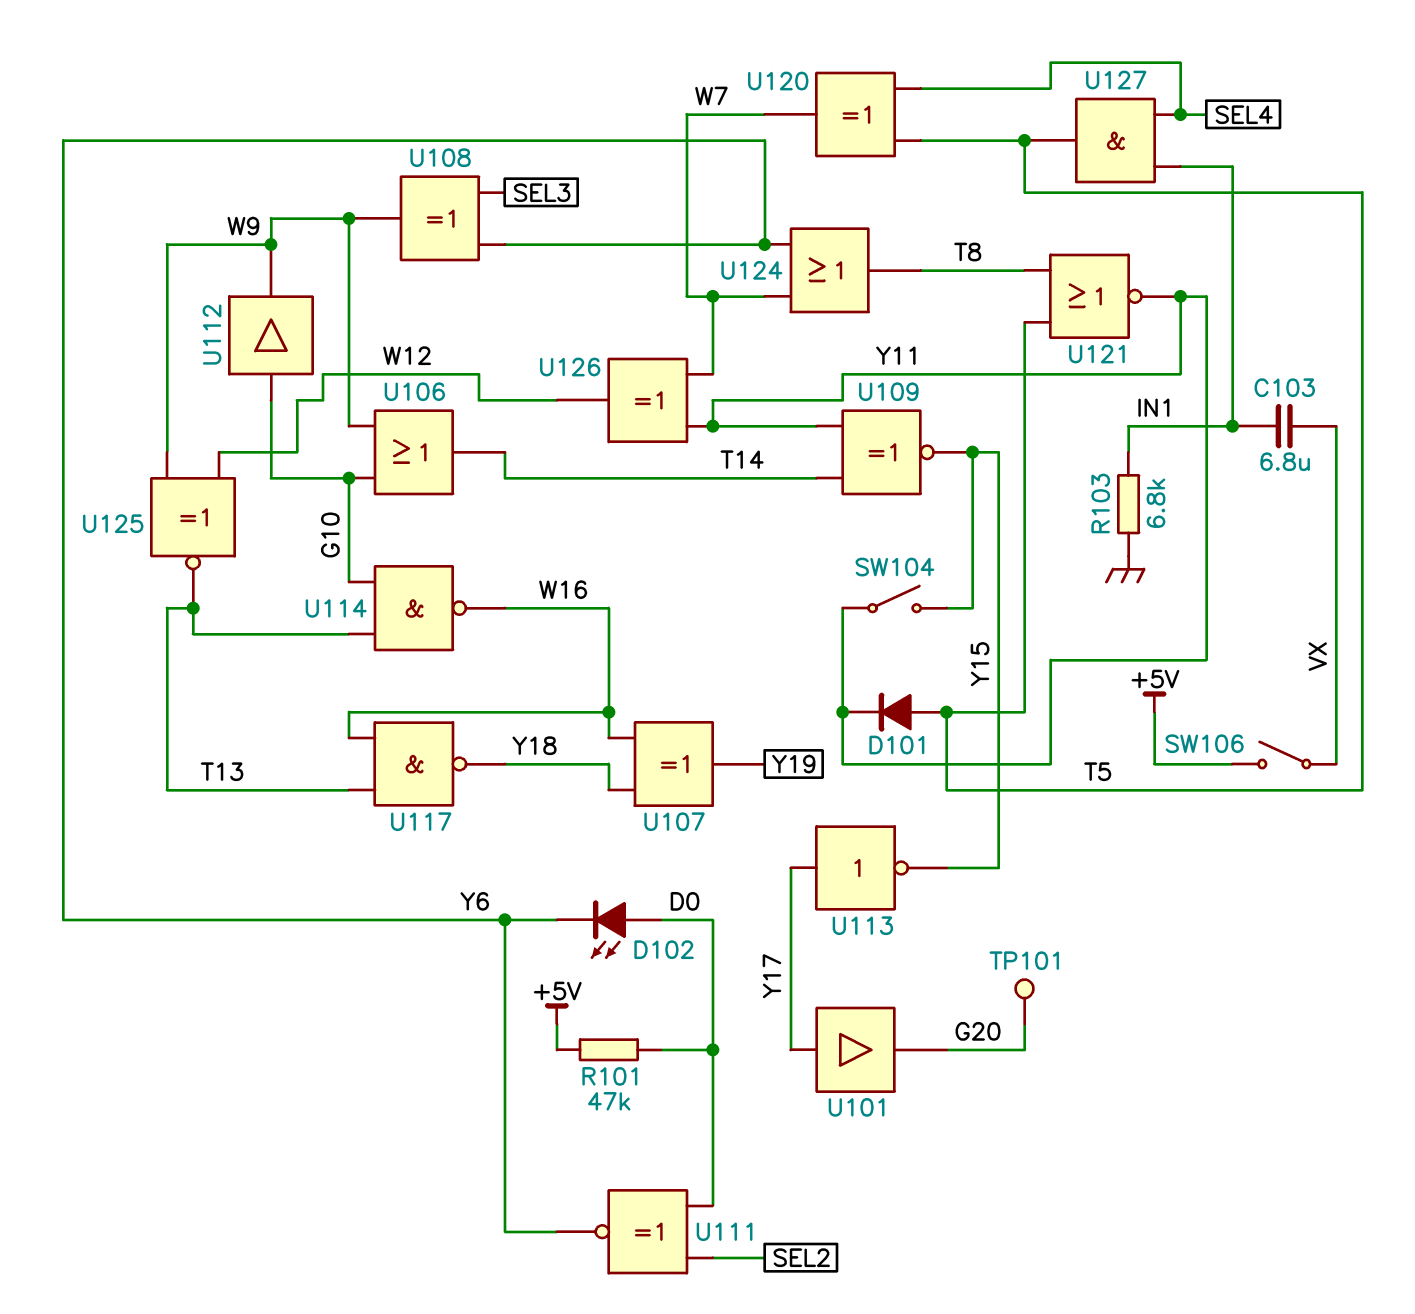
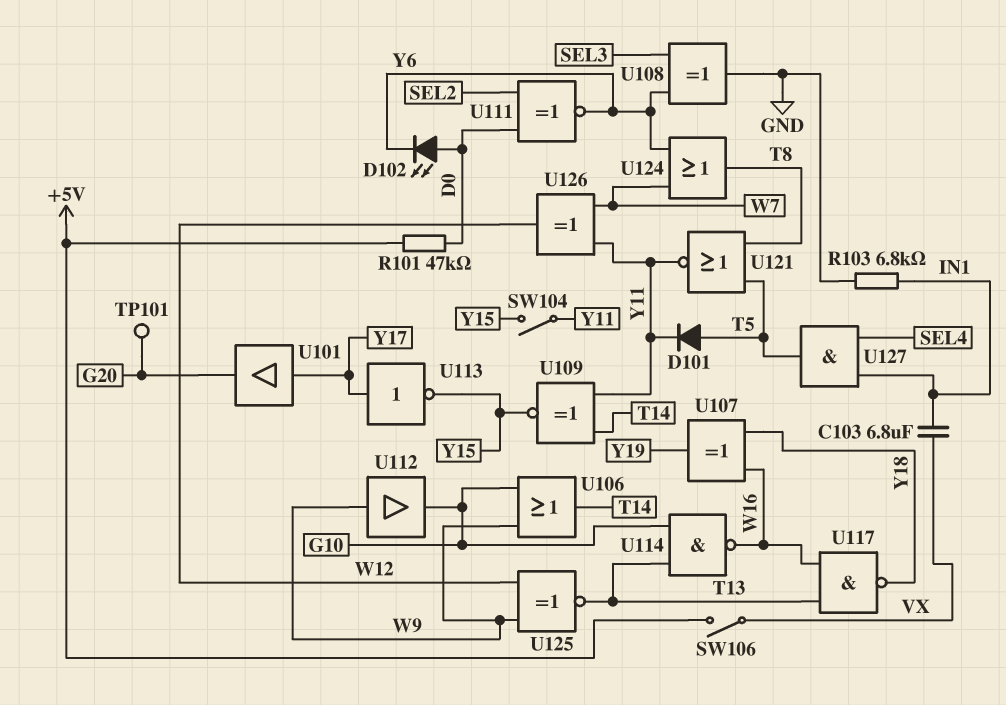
U108: XOR (in SEL3, in Y6, out W9) -> XOR (in SEL3, in Y6, out GND)
U112: buffer (in G10, out W9) -> buffer (in W9, out G10)
U120: XOR (in SEL4, in T5, out W7) -> none

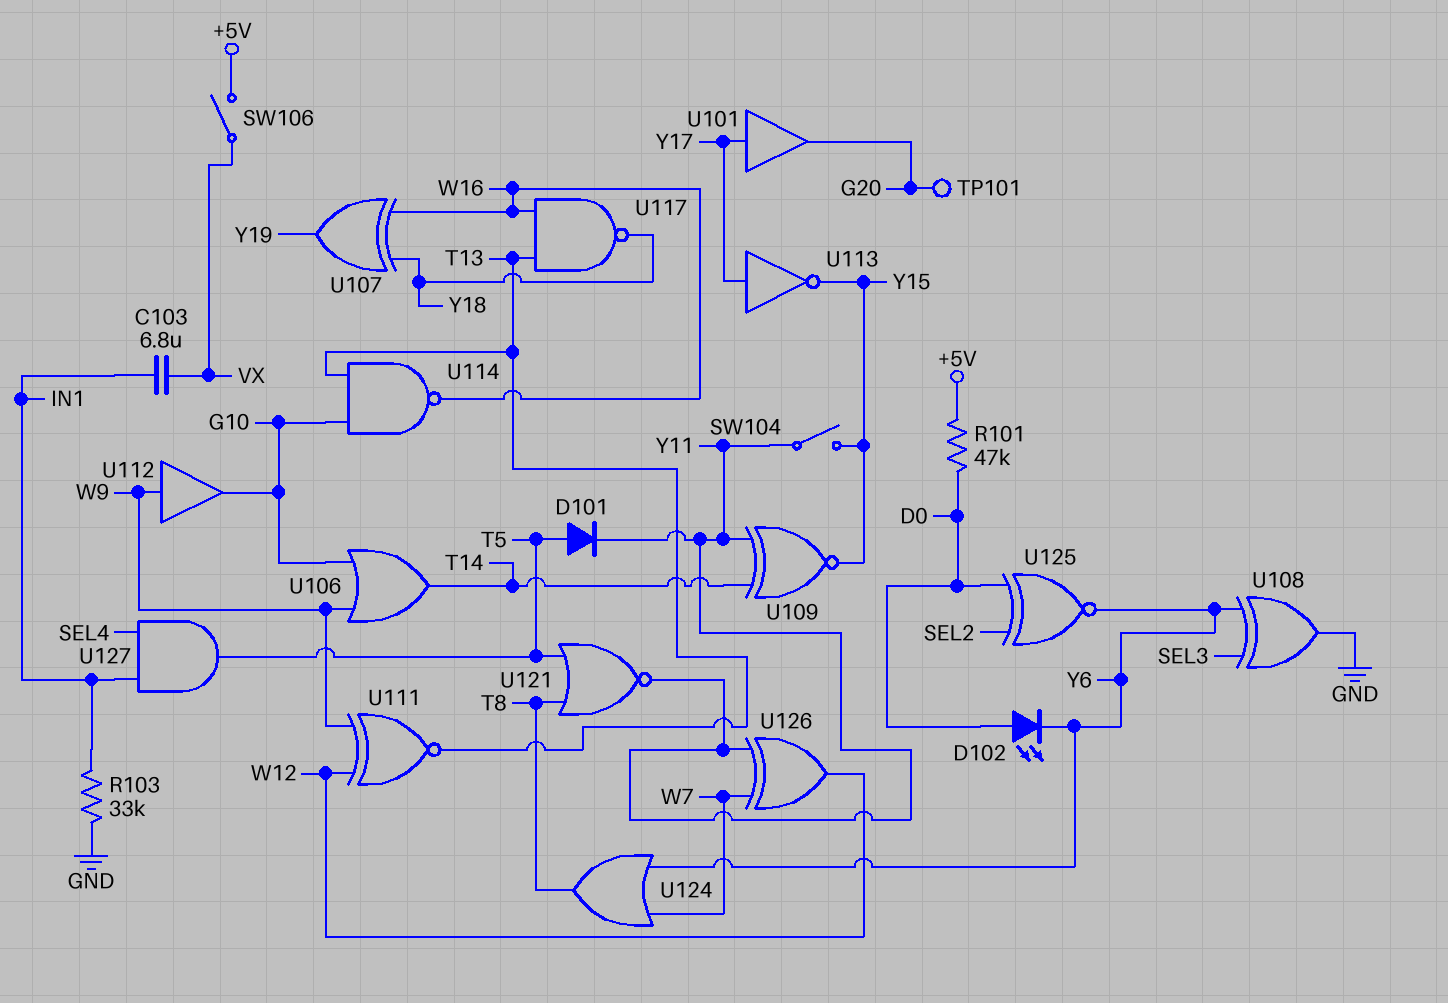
R103: 6.8k (GND, IN1) -> 33k (GND, IN1)
U111: XNOR (in D0, in SEL2, out Y6) -> XNOR (in W9, in W12, out T13)
U125: XNOR (in W9, in W12, out T13) -> XNOR (in D0, in SEL2, out Y6)

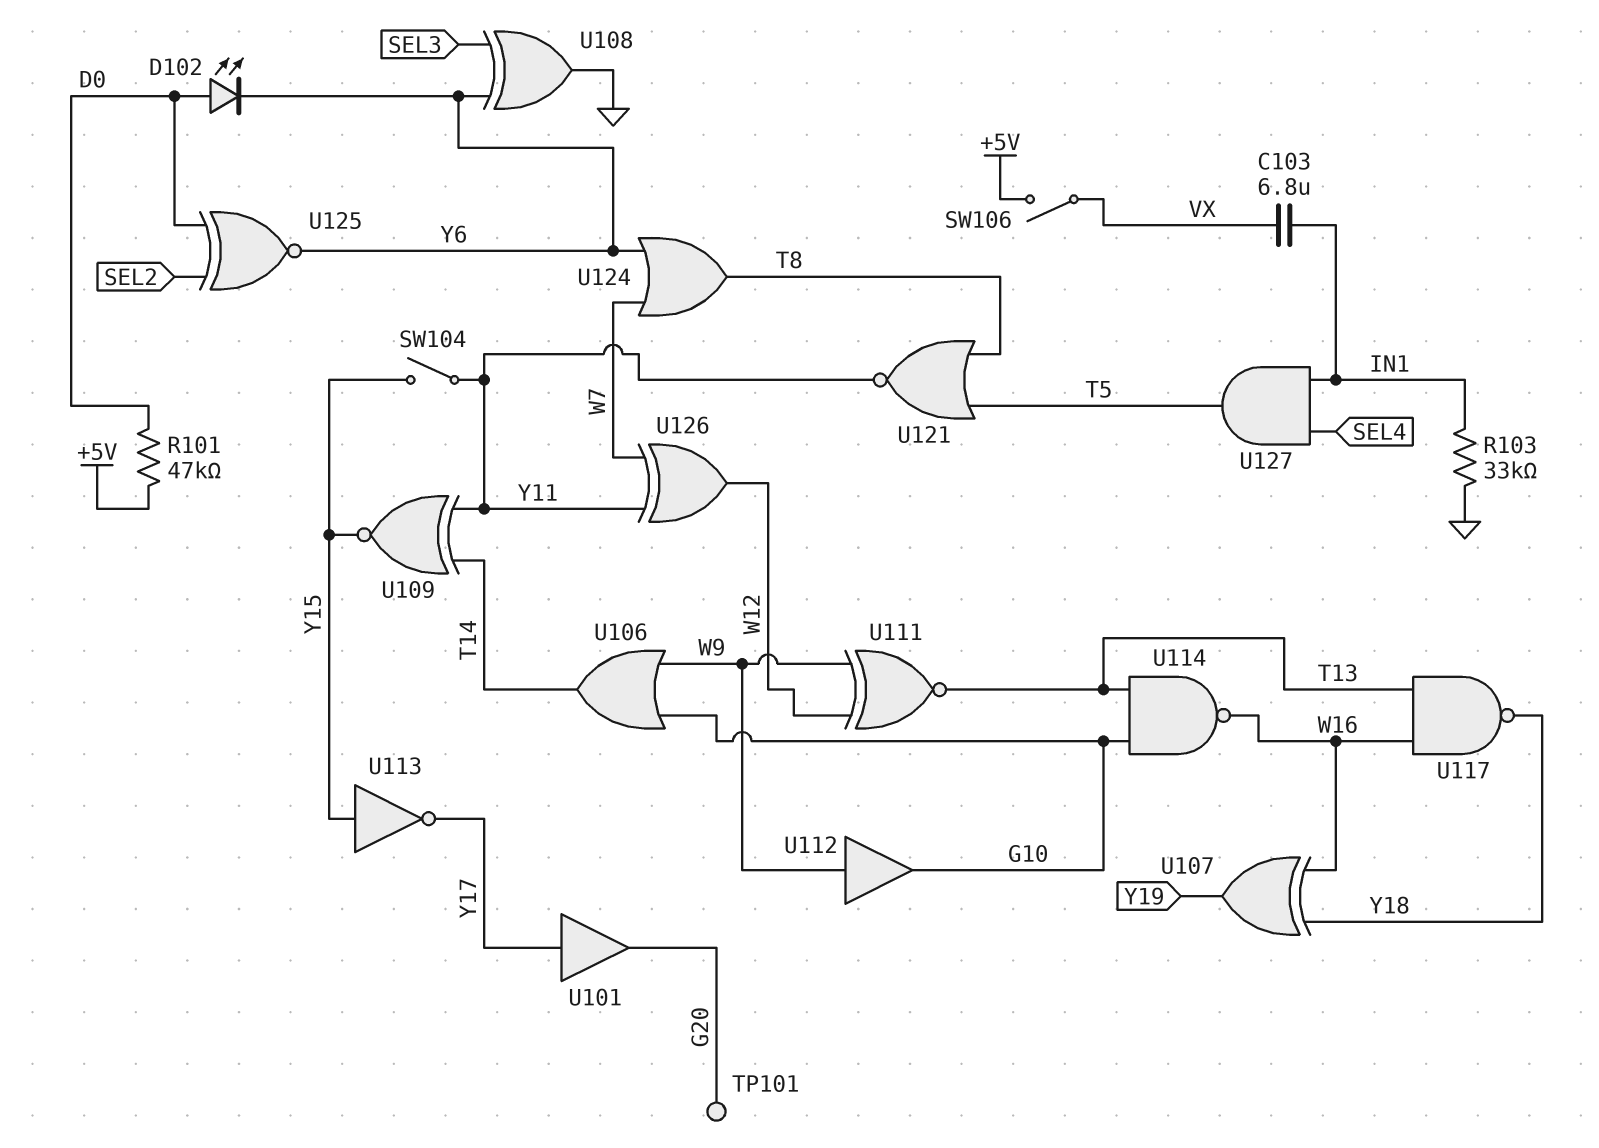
D101: diode (A T5, K Y11) -> none
U113: NOT (in Y17, out Y15) -> NOT (in Y15, out Y17)

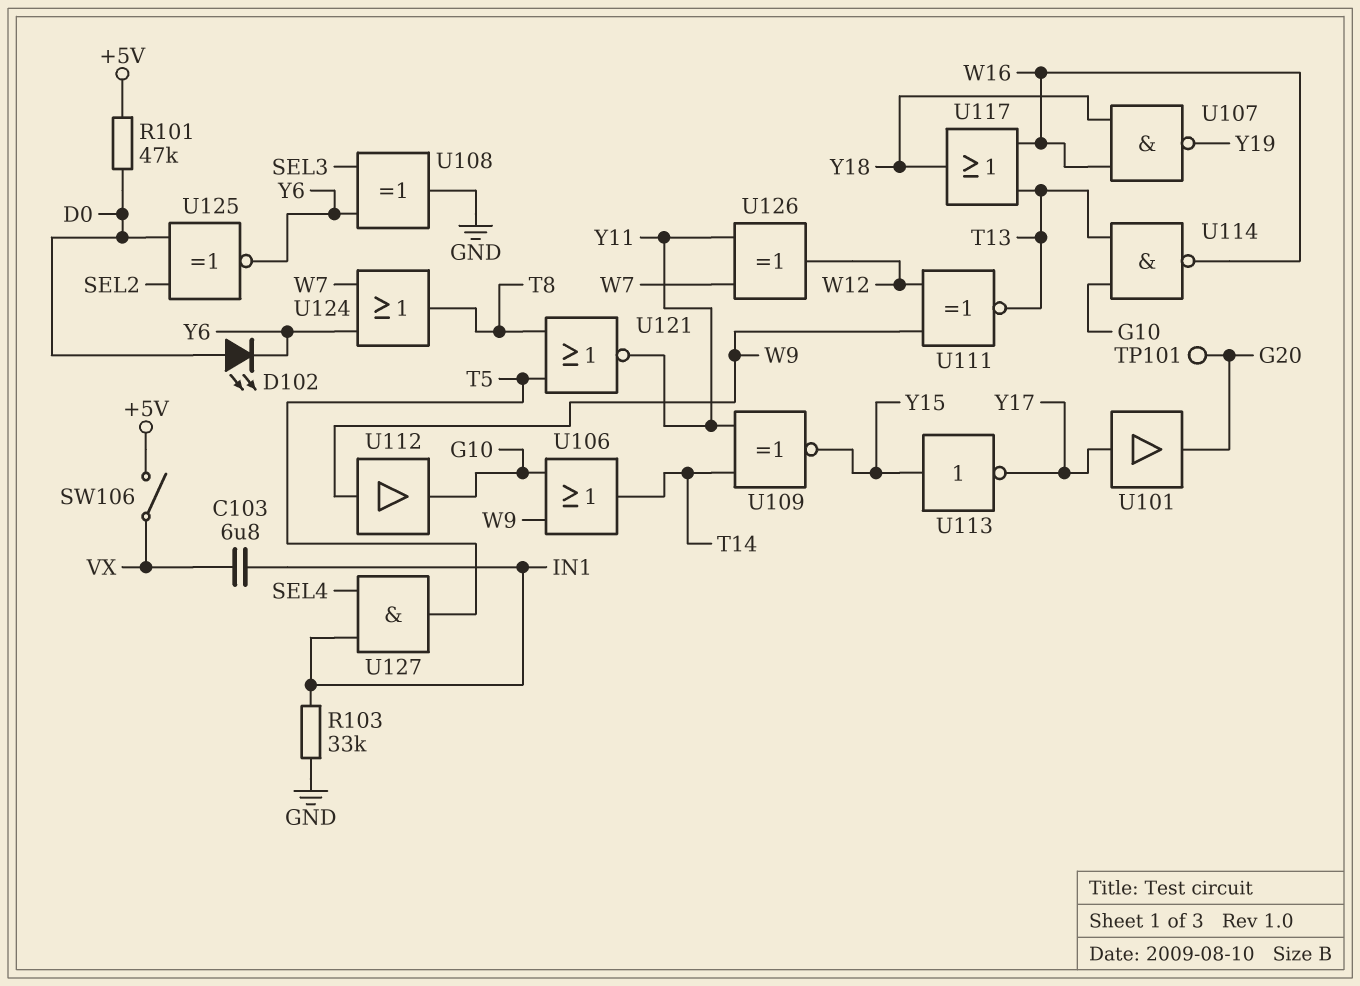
SW104: switch (Y11, Y15) -> none
U107: XOR (in W16, in Y18, out Y19) -> NAND (in W16, in Y18, out Y19)
U117: NAND (in T13, in W16, out Y18) -> OR (in T13, in W16, out Y18)

